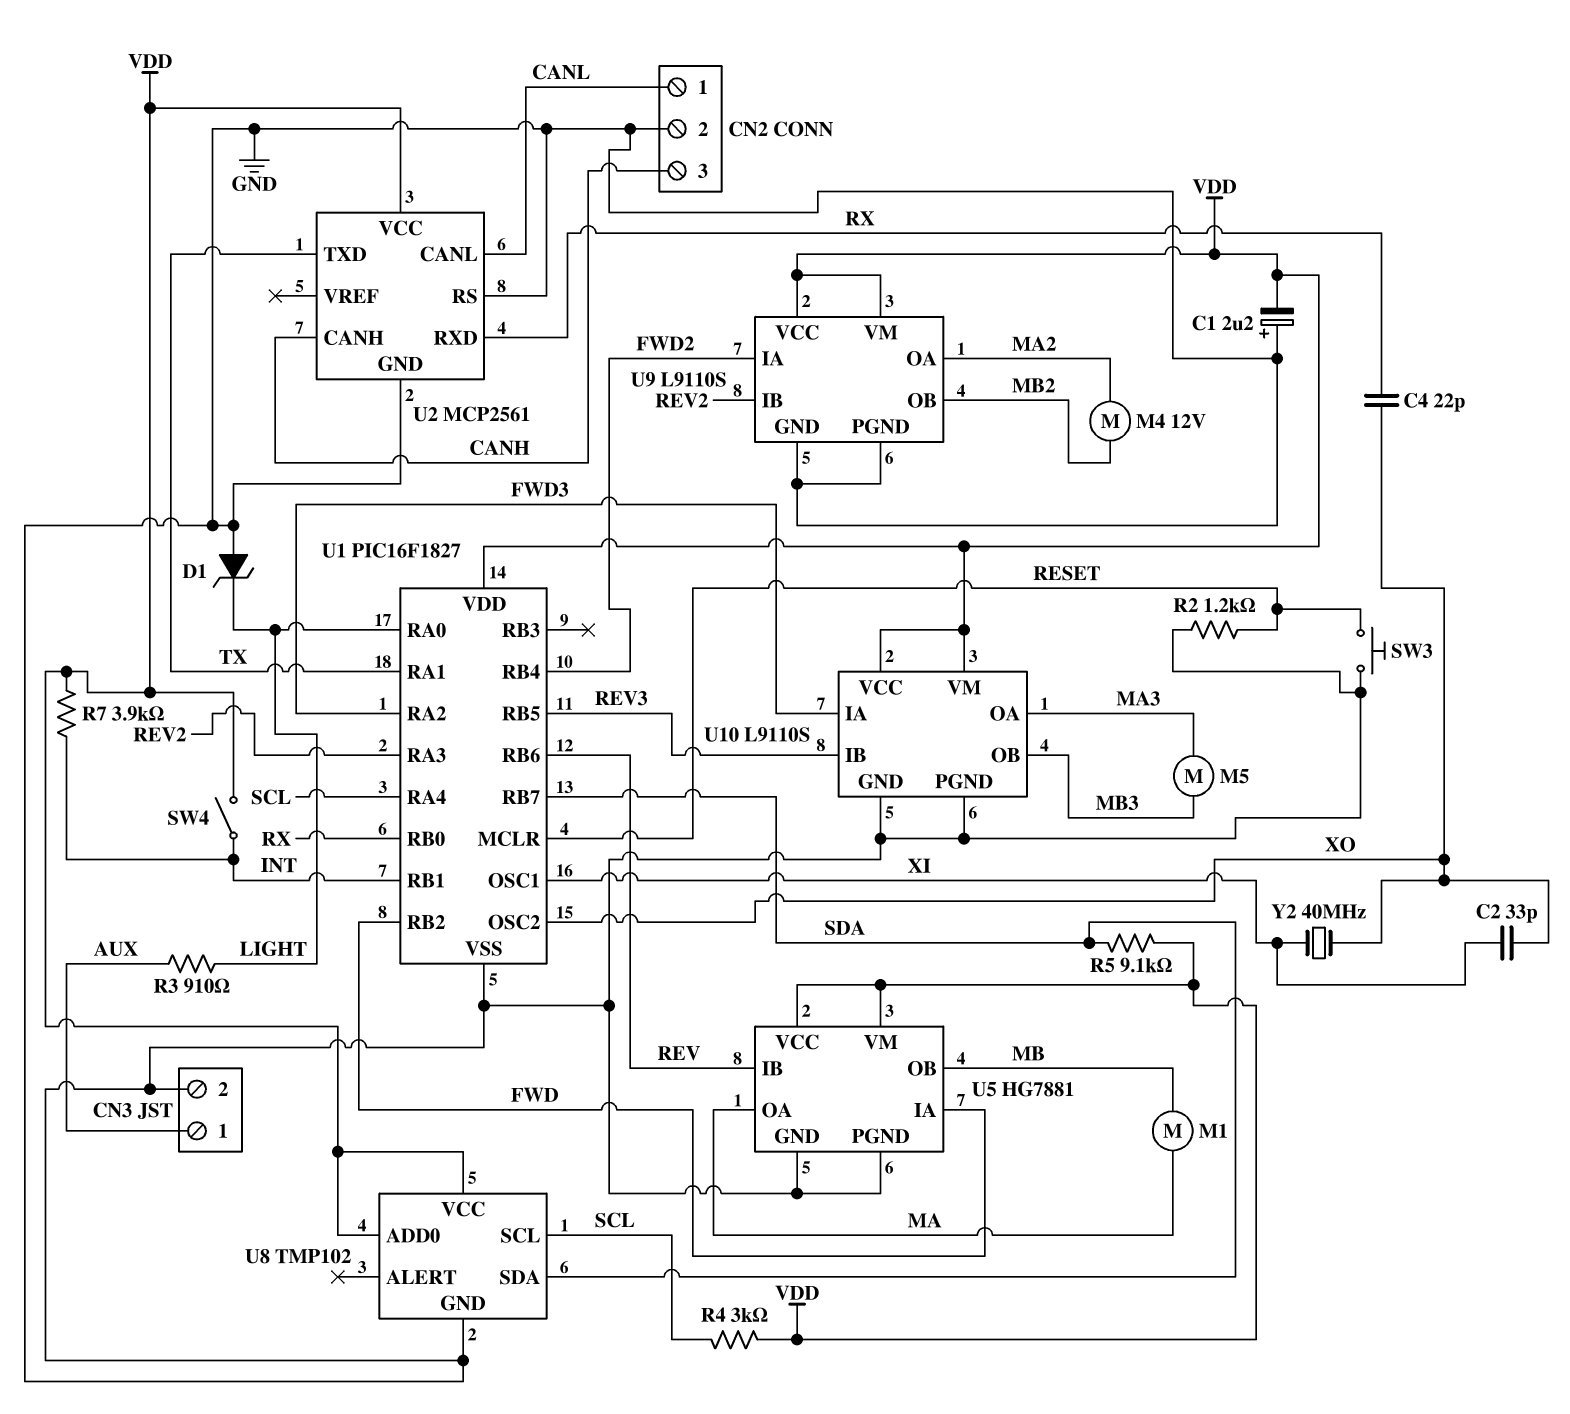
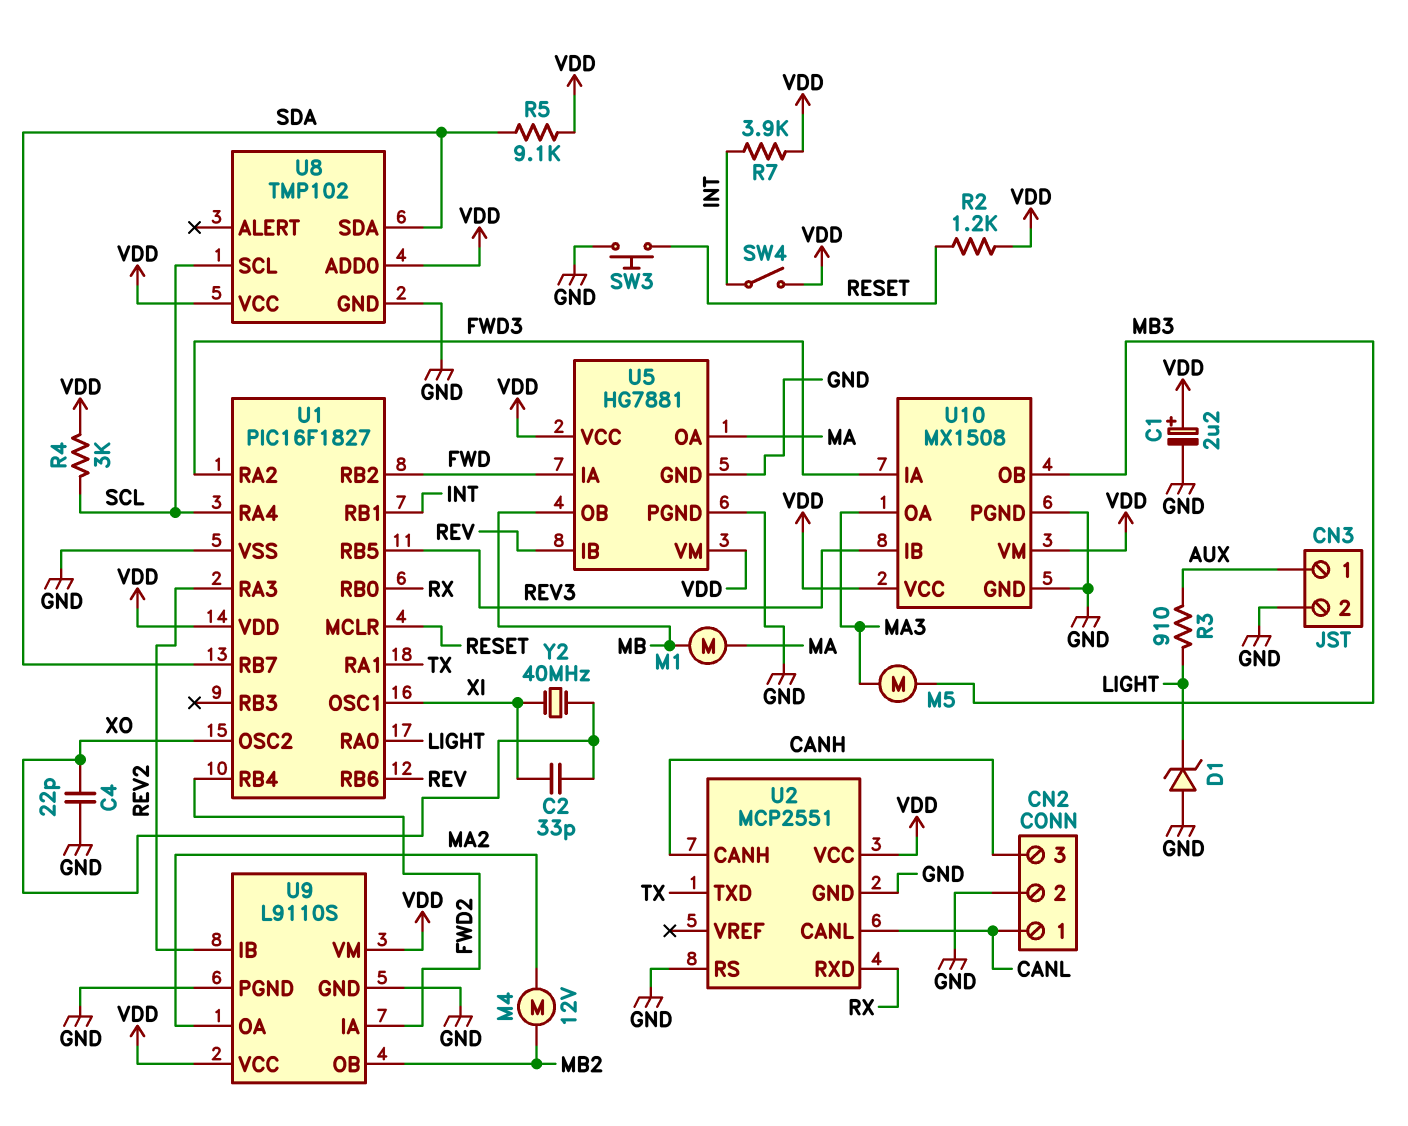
C1: 2.2uF (plus GND, minus VDD) -> 2.2uF (plus VDD, minus GND)
C4: 22pF (RX, XO) -> 22pF (GND, XO)
R2: 1.2k (GND, RESET) -> 1.2k (RESET, VDD)
U2: MCP2561 -> MCP2551
U10: L9110S -> MX1508

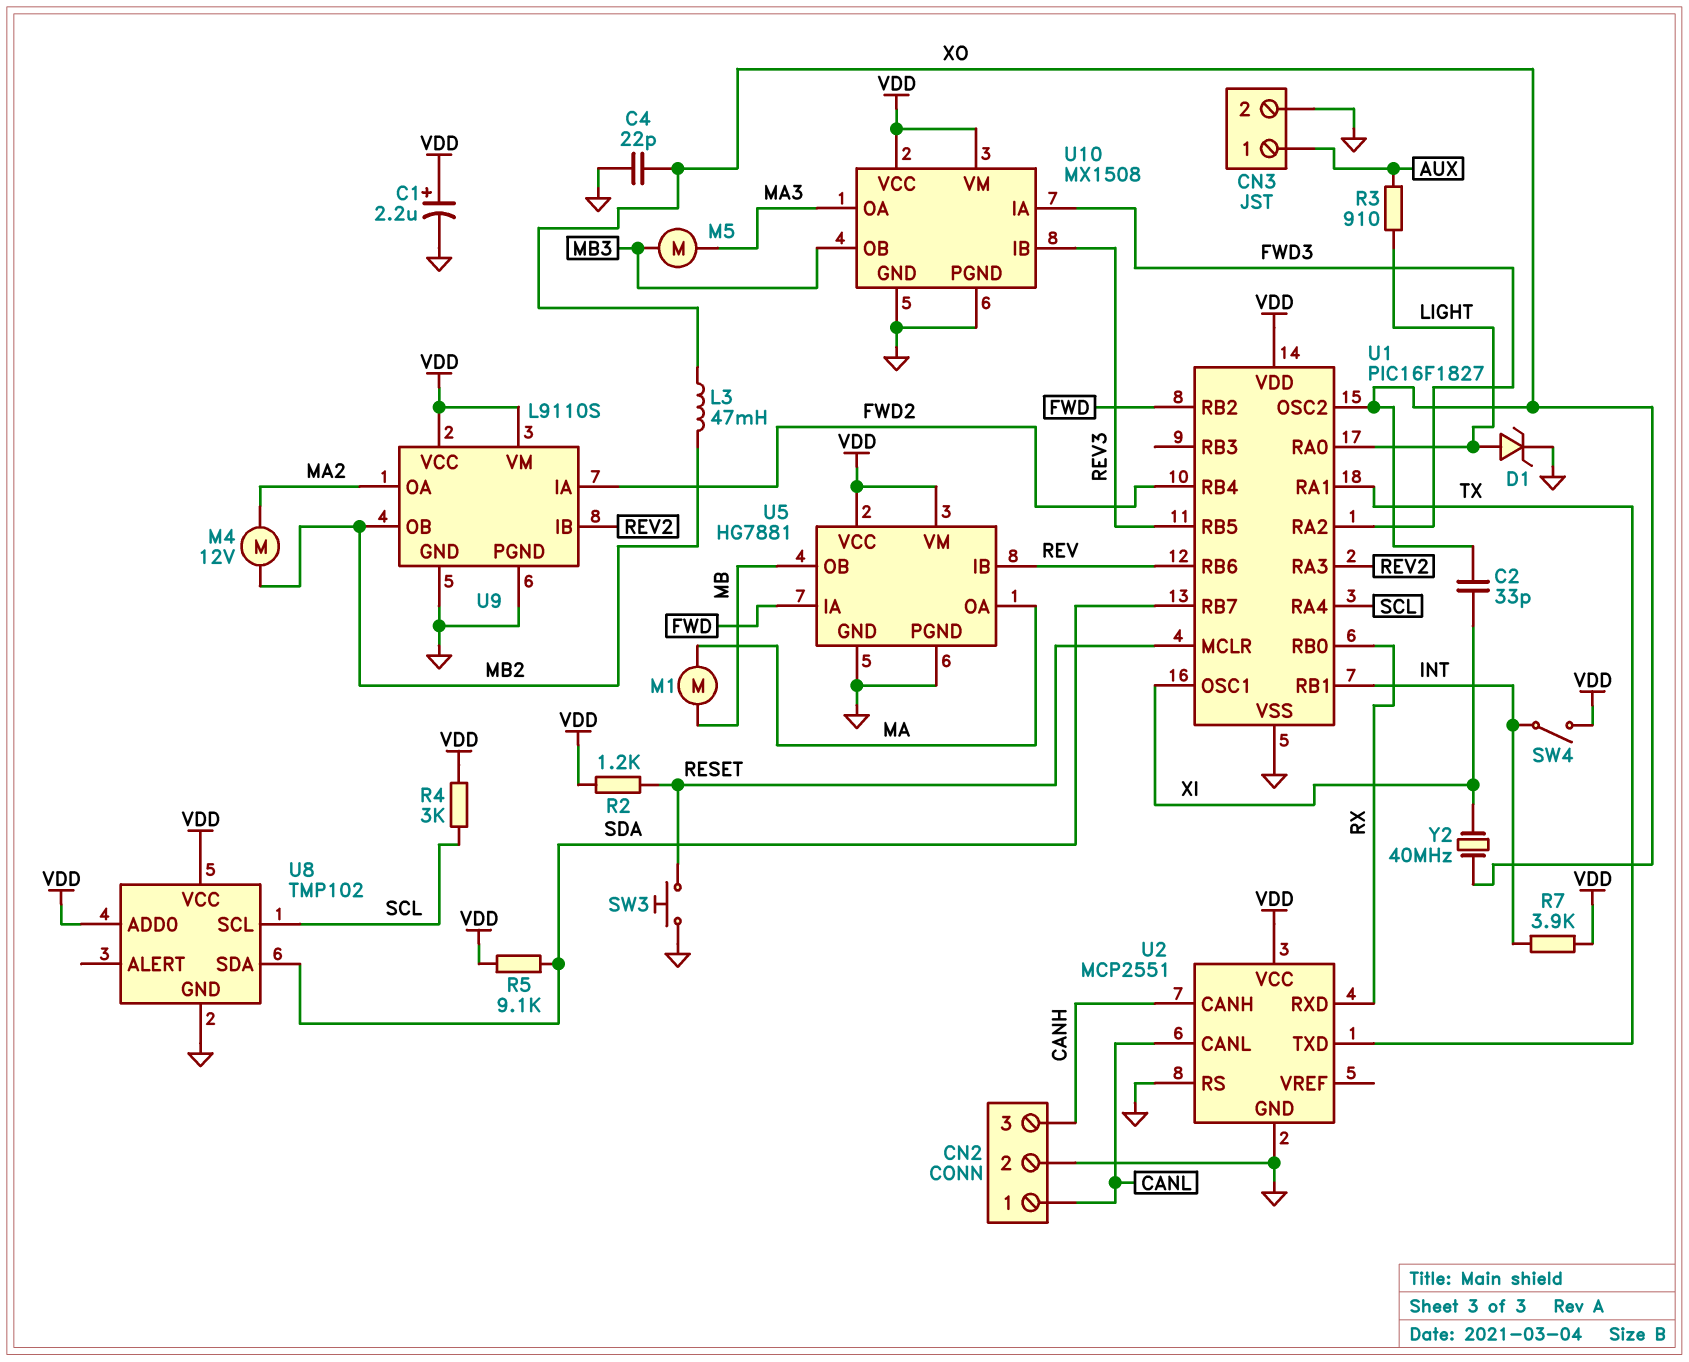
D1: zener (A GND, K LIGHT) -> zener (A LIGHT, K GND)
L3: none -> 47mH (MB2, XO)

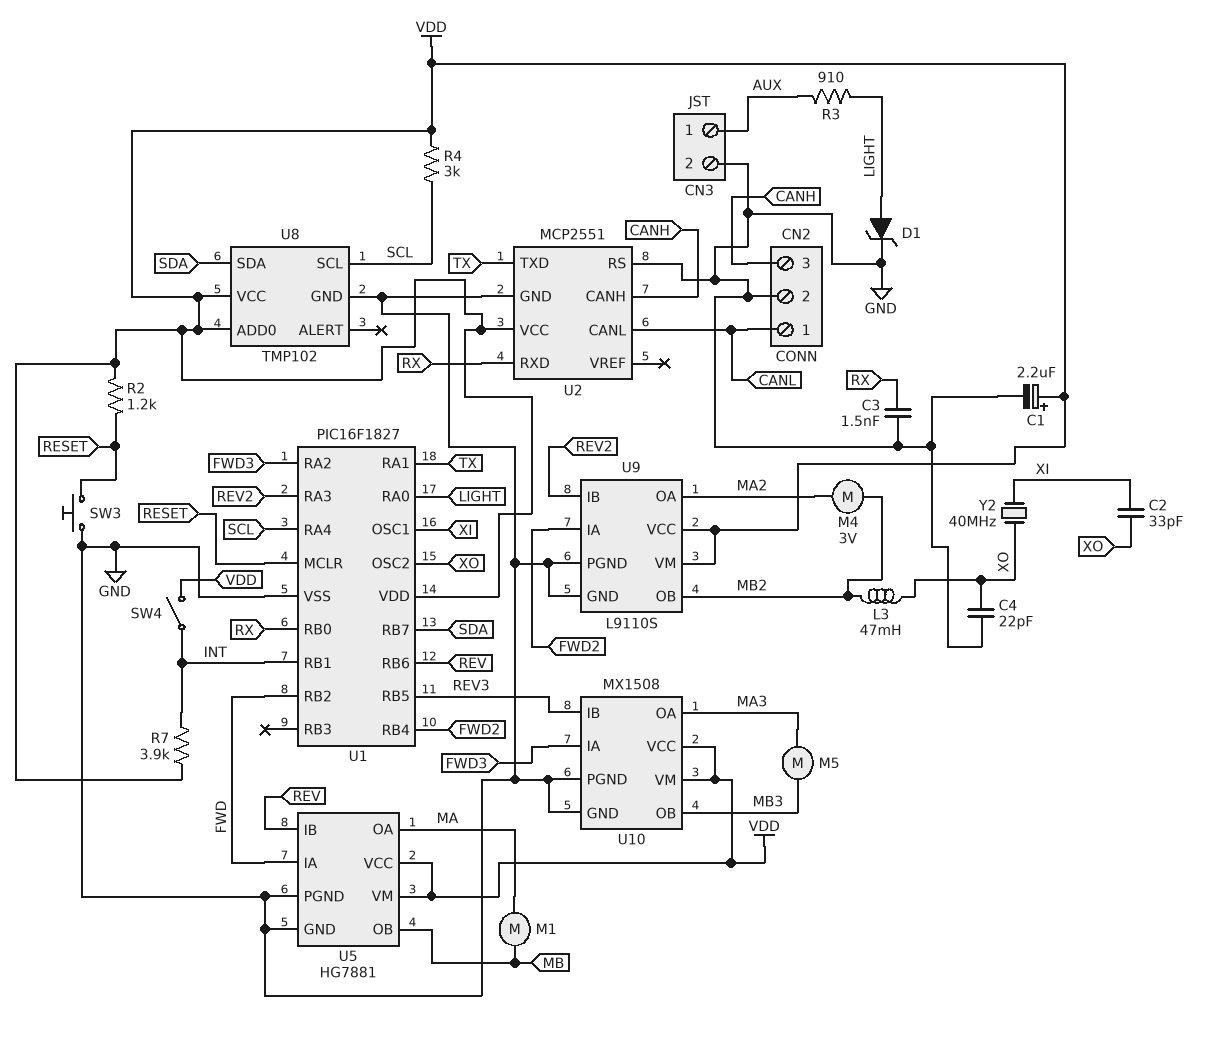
C3: none -> 1.5nF (GND, RX)
M4: motor 12V (MA2, MB2) -> motor 3V (MA2, MB2)
R5: 9.1k (SDA, VDD) -> none

